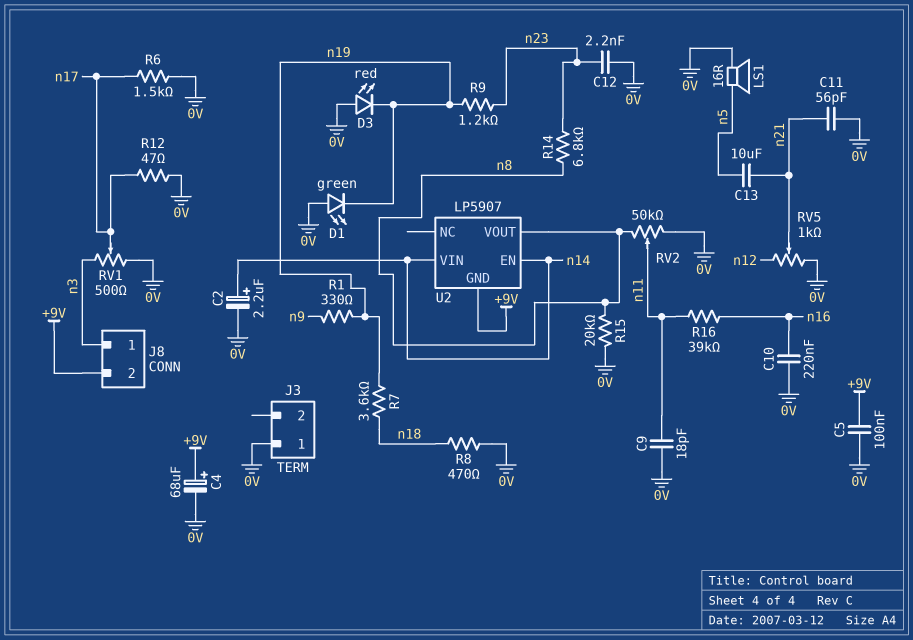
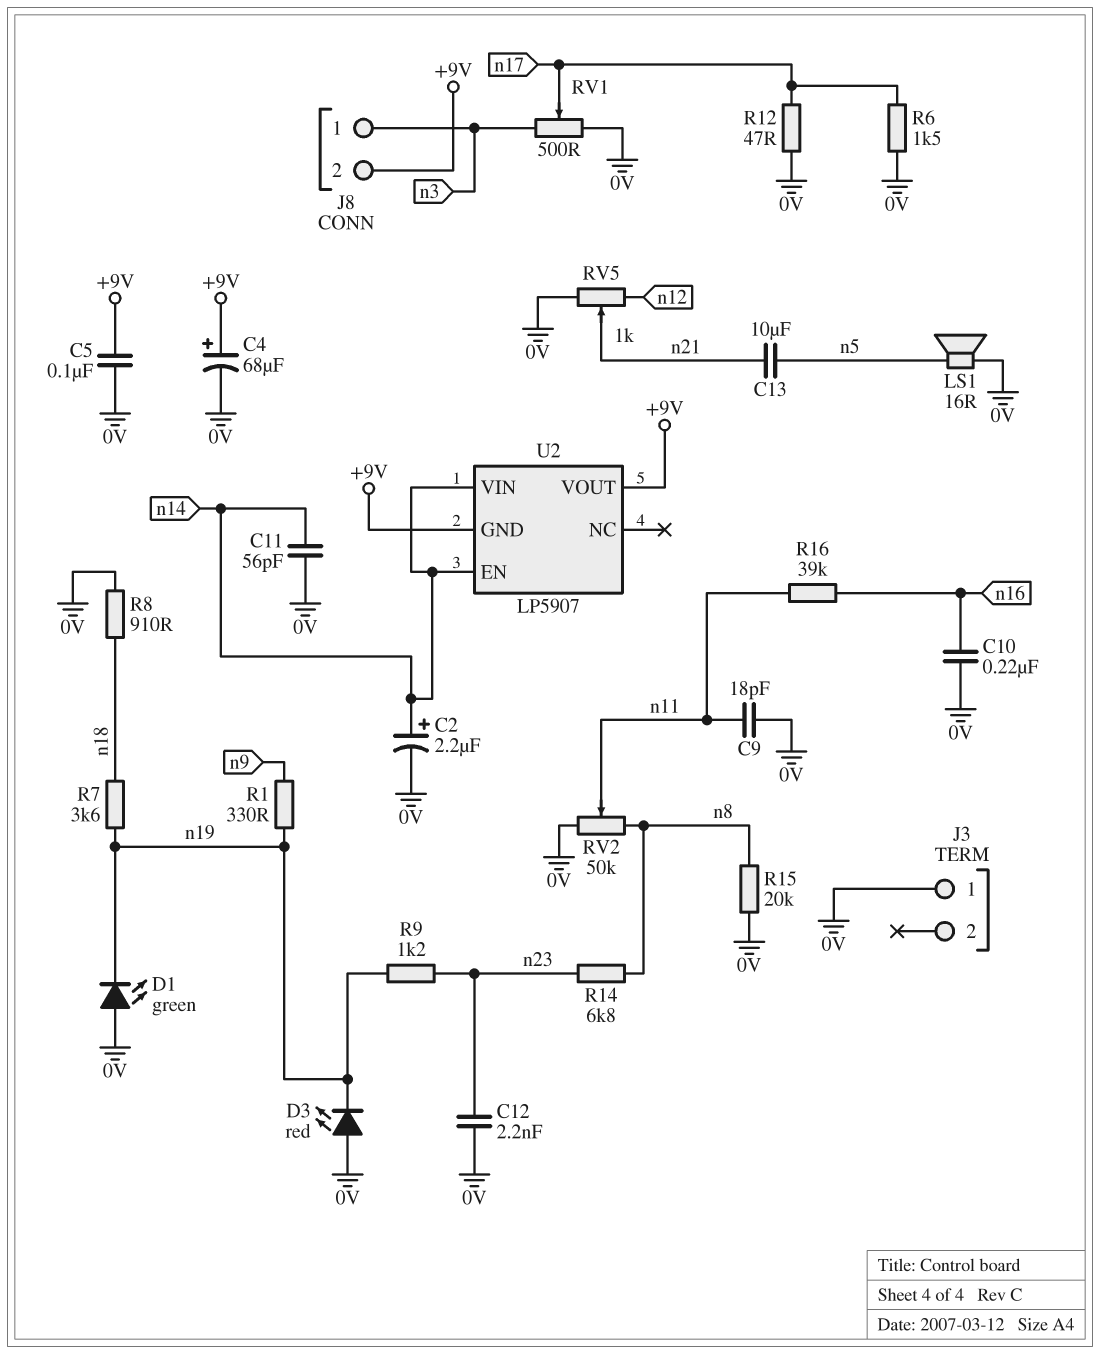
C11: 56pF (0V, n21) -> 56pF (0V, n14)
R8: 470 (0V, n18) -> 910 (0V, n18)
U2 pin VOUT: n8 -> +9V

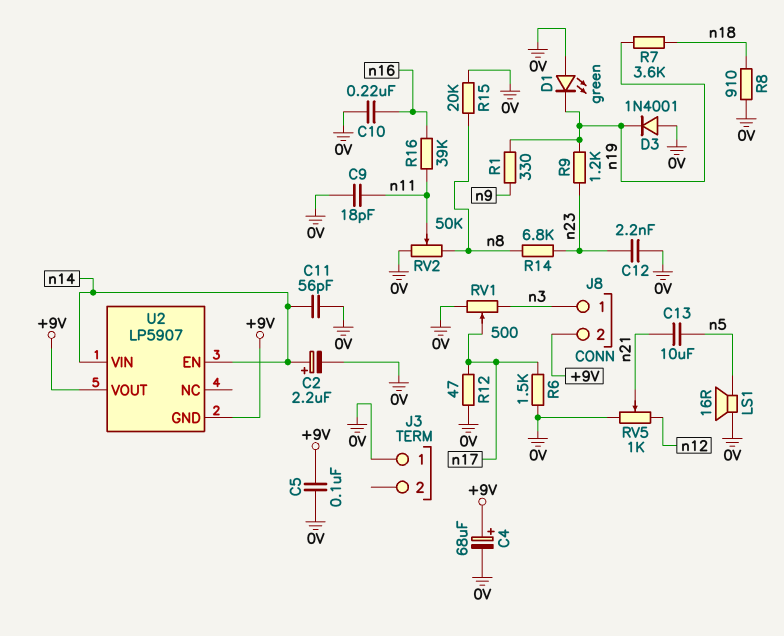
D3: LED red (A 0V, K n19) -> diode 1N4001 (A 0V, K n19)

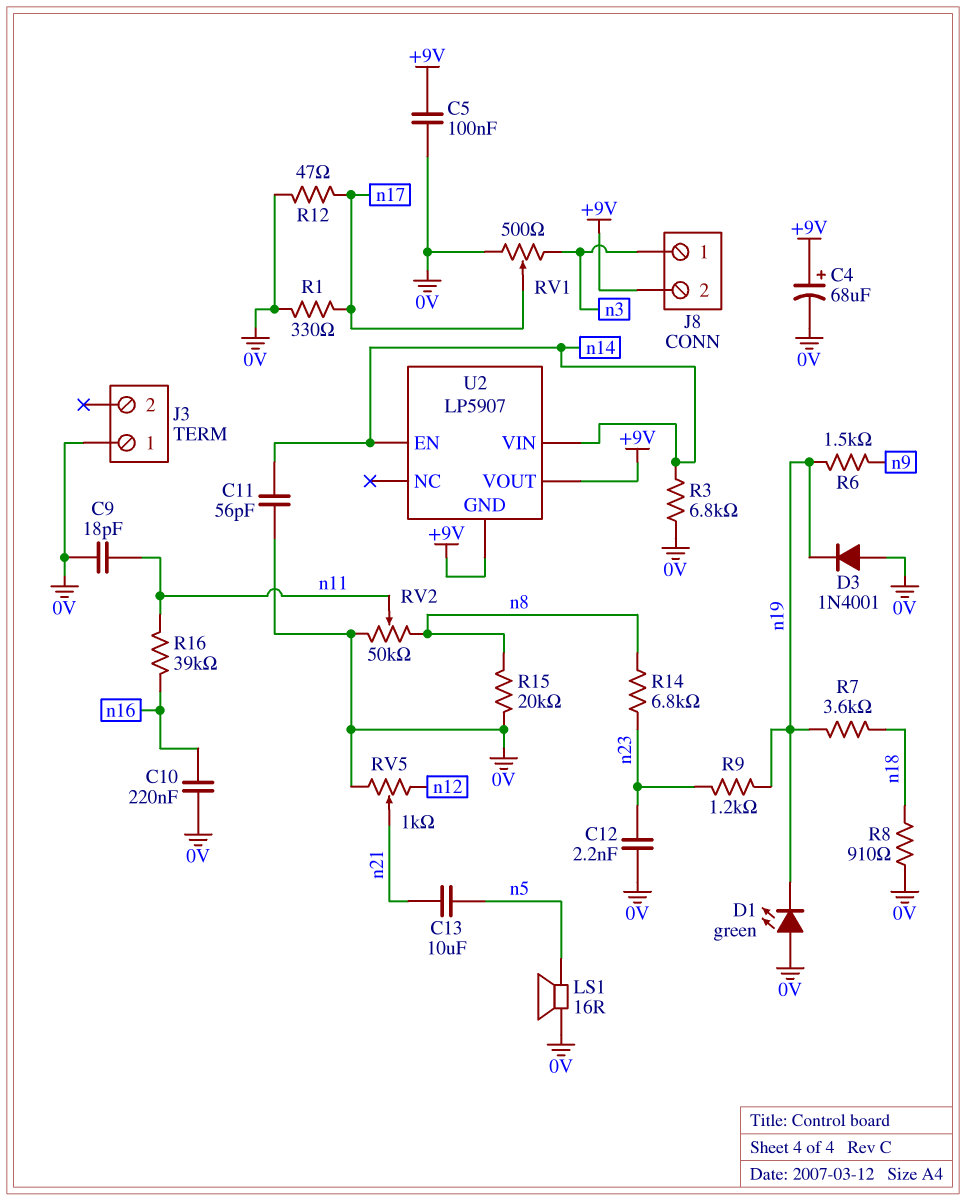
C2: 2.2uF (plus n14, minus 0V) -> none
R1: 330 (n9, n19) -> 330 (0V, n17)
R3: none -> 6.8k (0V, n14)
R6: 1.5k (0V, n17) -> 1.5k (n9, n19)

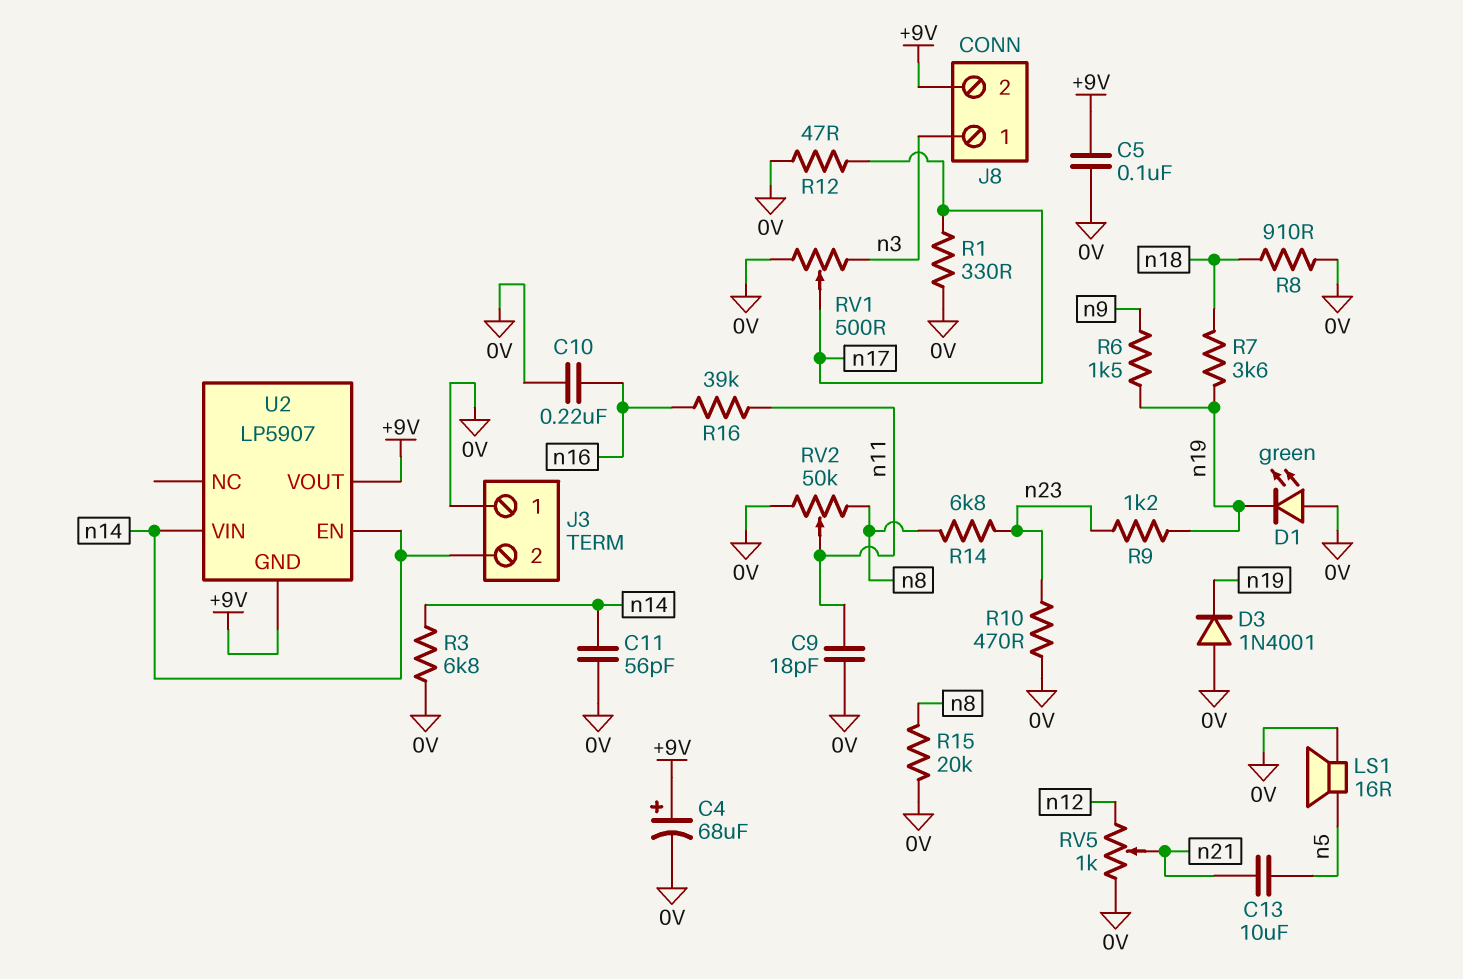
C12: 2.2nF (0V, n23) -> none
J3 pin 2: none -> n14
R10: none -> 470 (0V, n23)

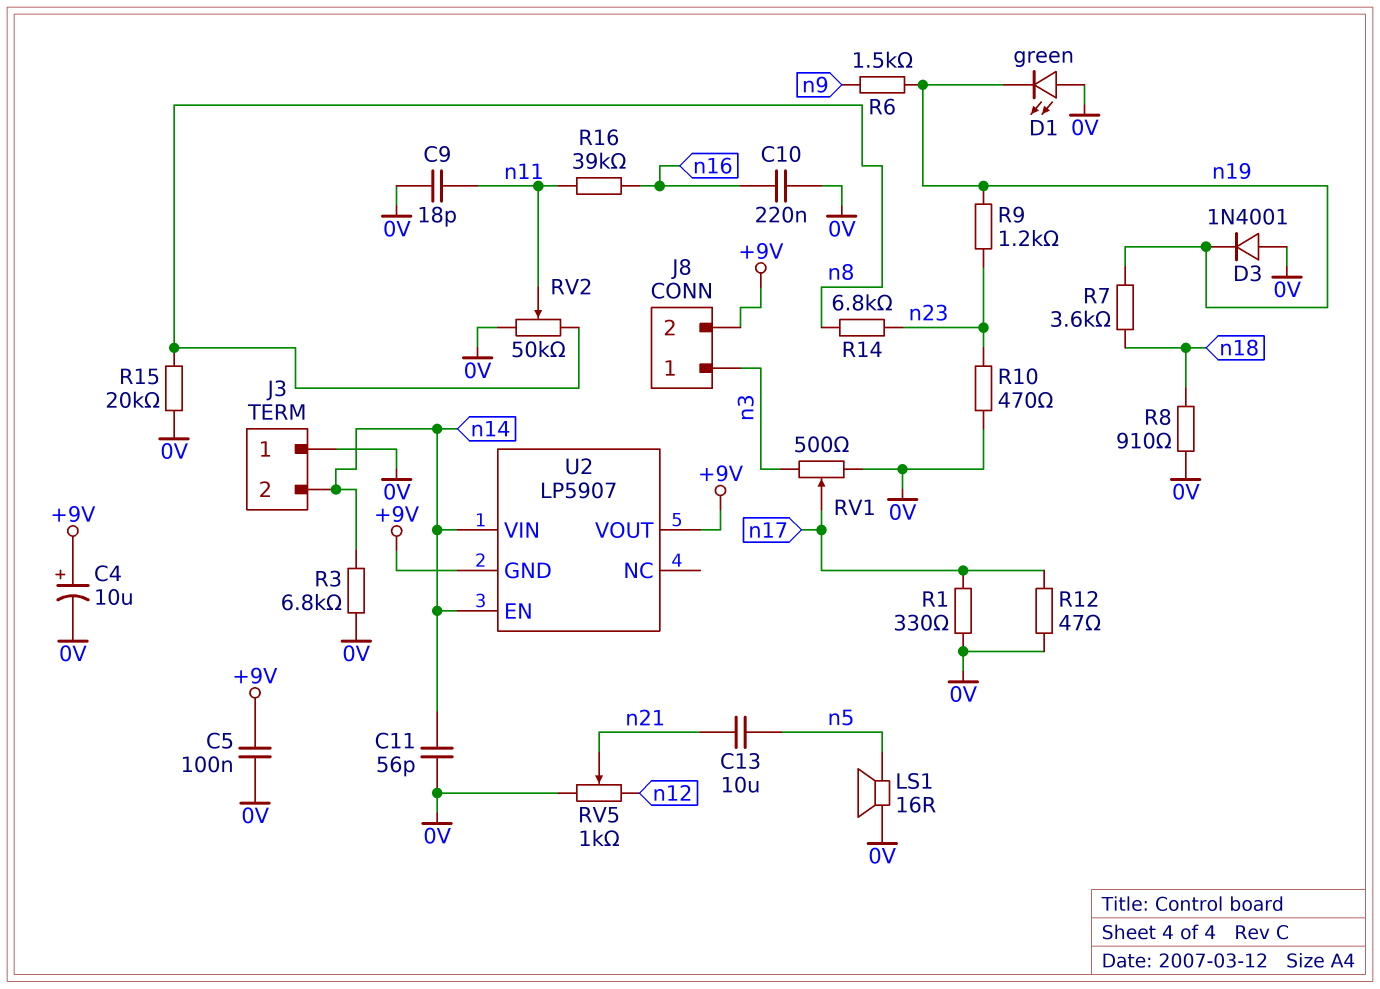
C4: 68uF (plus +9V, minus 0V) -> 10uF (plus +9V, minus 0V)

